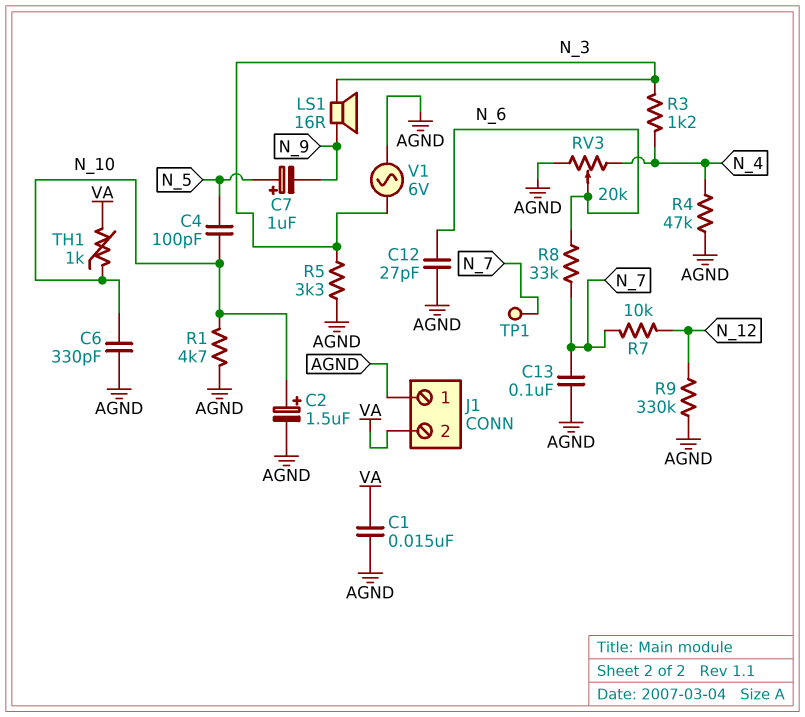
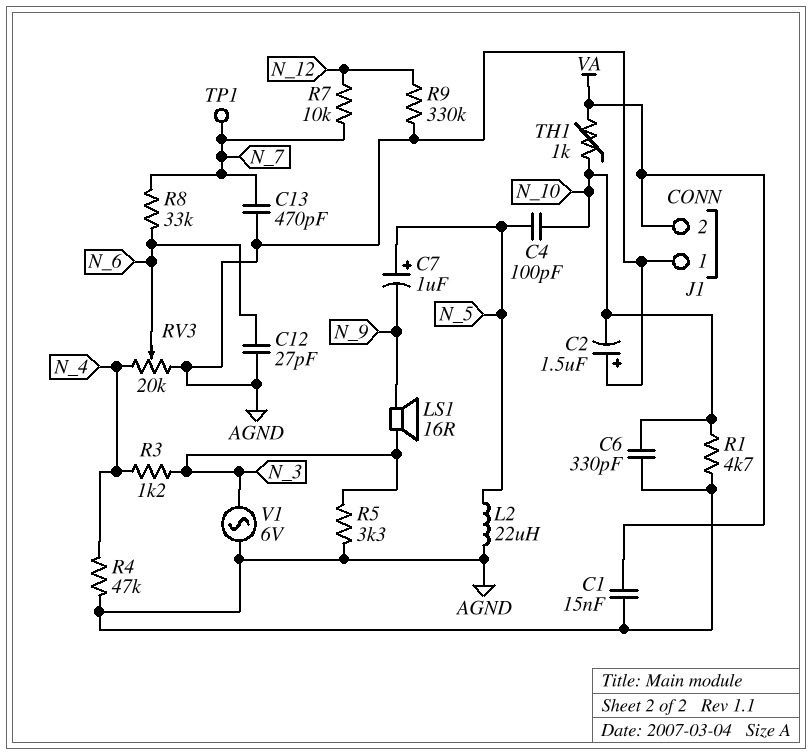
C2: 1.5uF (plus N_10, minus AGND) -> 1.5uF (plus AGND, minus N_10)
C13: 100nF (AGND, N_7) -> 470pF (AGND, N_7)
L2: none -> 22uH (AGND, N_5)

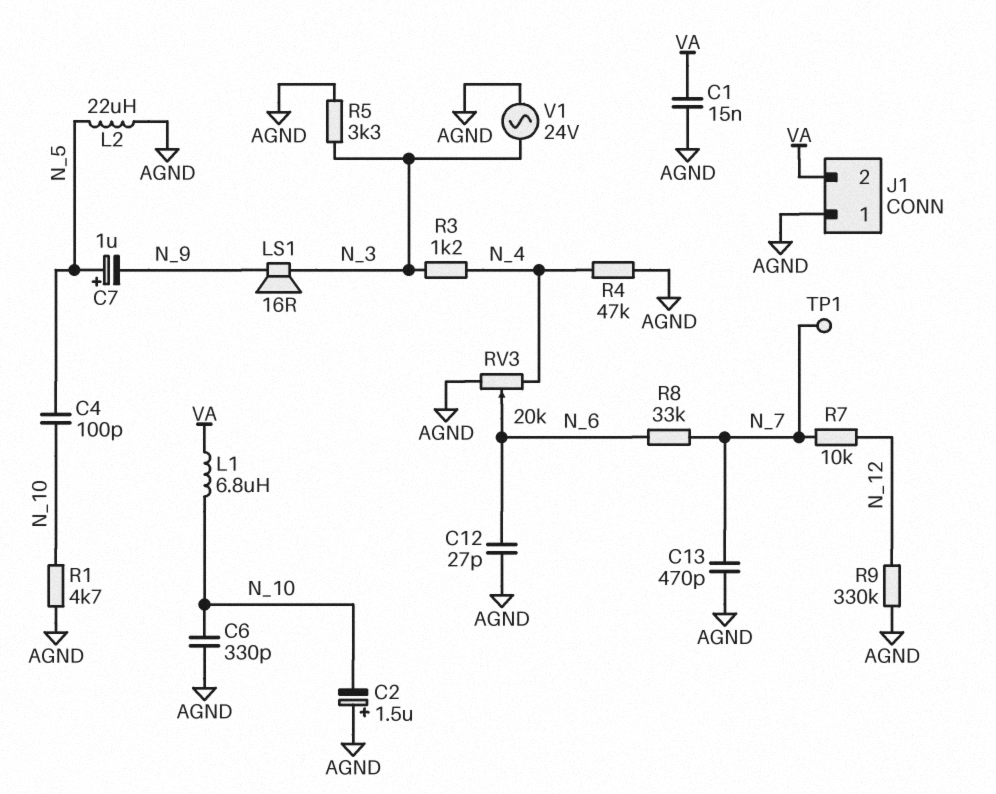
L1: none -> 6.8uH (N_10, VA)
TH1: 1k (N_10, VA) -> none
V1: AC 6V (AGND, N_3) -> AC 24V (AGND, N_3)

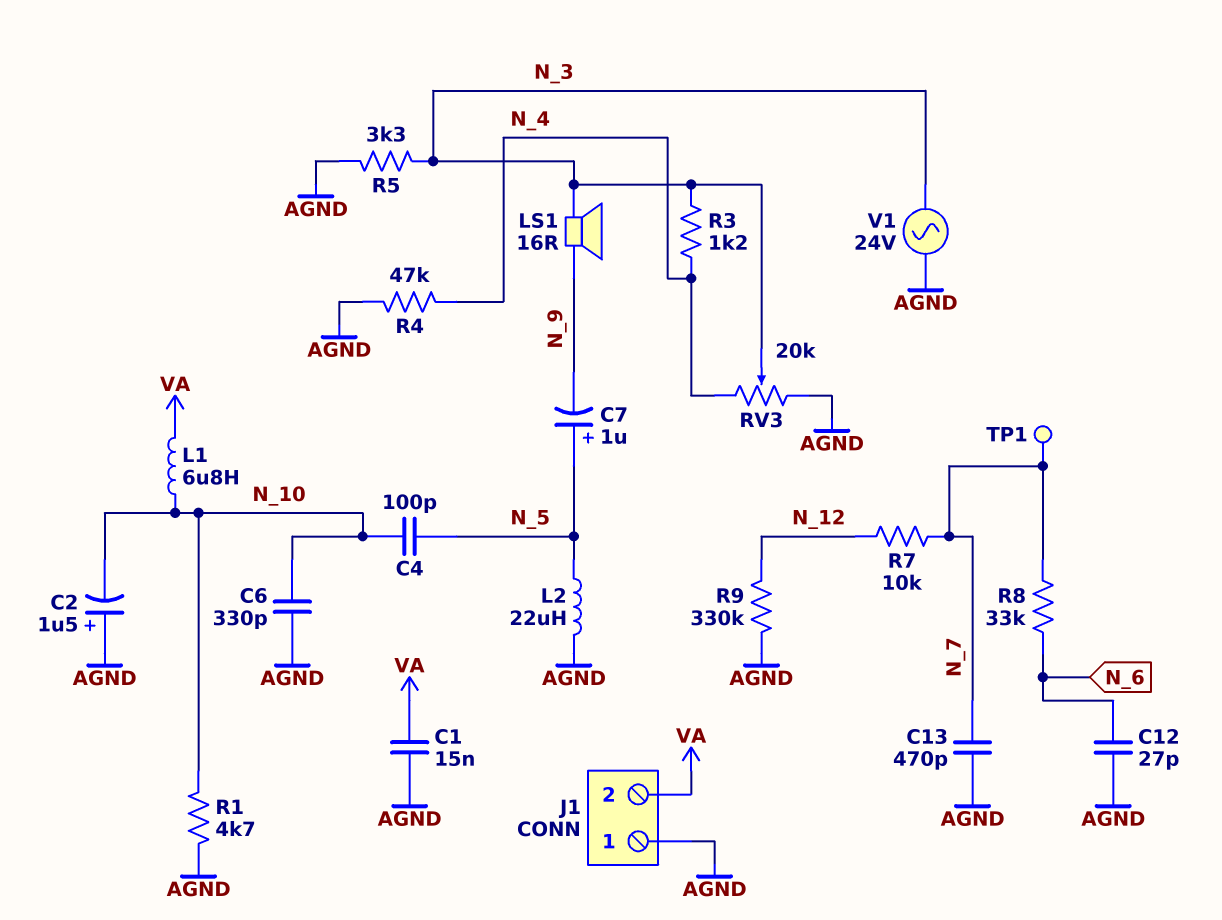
RV3: 20k (AGND, N_4, wiper N_6) -> 20k (AGND, N_4, wiper N_3)

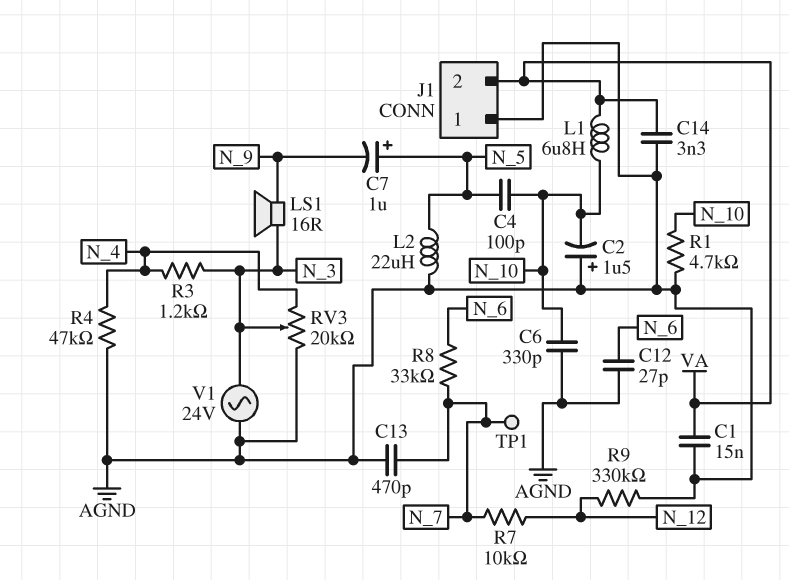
C14: none -> 3.3nF (AGND, VA)
R5: 3.3k (AGND, N_3) -> none

